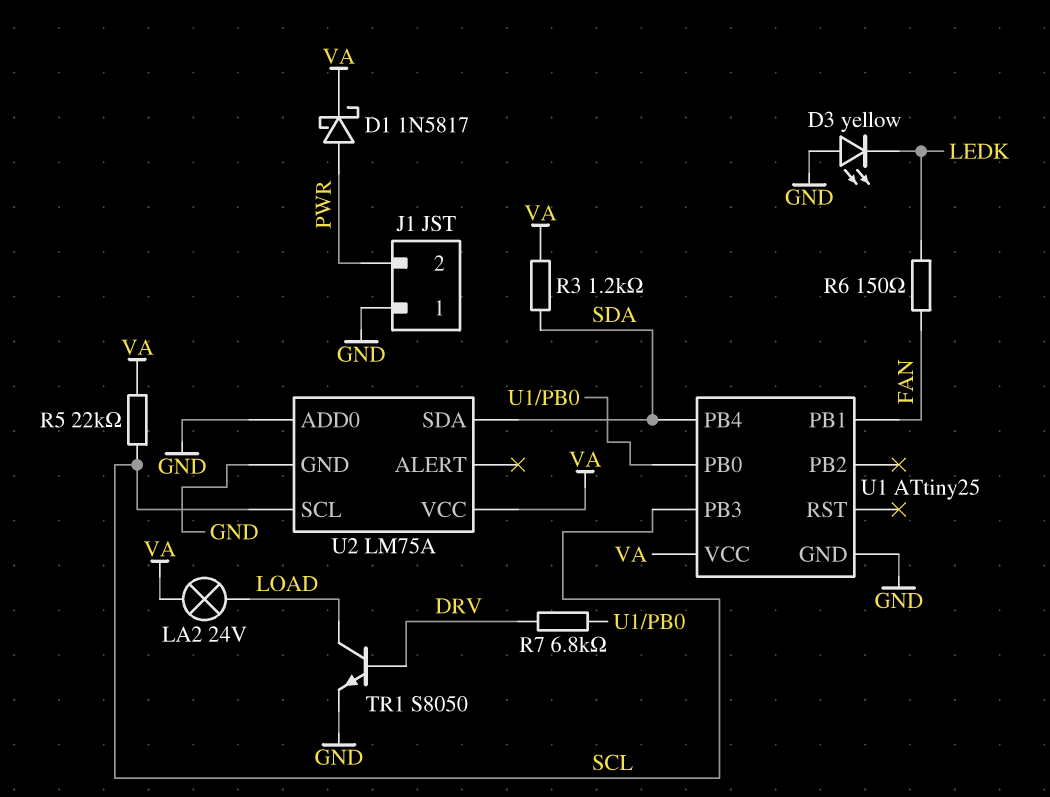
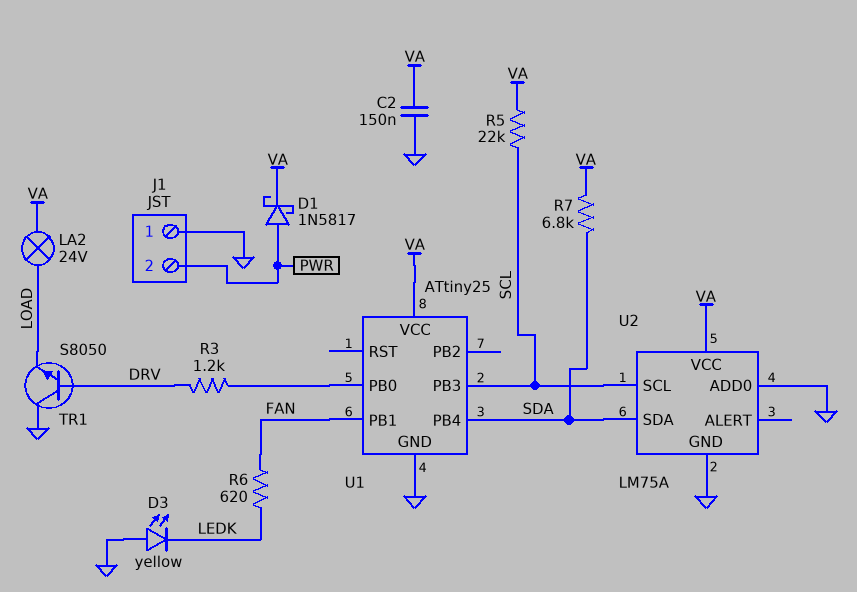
C2: none -> 150nF (GND, VA)
R3: 1.2k (SDA, VA) -> 1.2k (DRV, U1/PB0)
R6: 150 (FAN, LEDK) -> 620 (FAN, LEDK)
R7: 6.8k (DRV, U1/PB0) -> 6.8k (SDA, VA)
TR1: NPN S8050 (B DRV, C LOAD, E GND) -> NPN S8050 (B DRV, C GND, E LOAD)

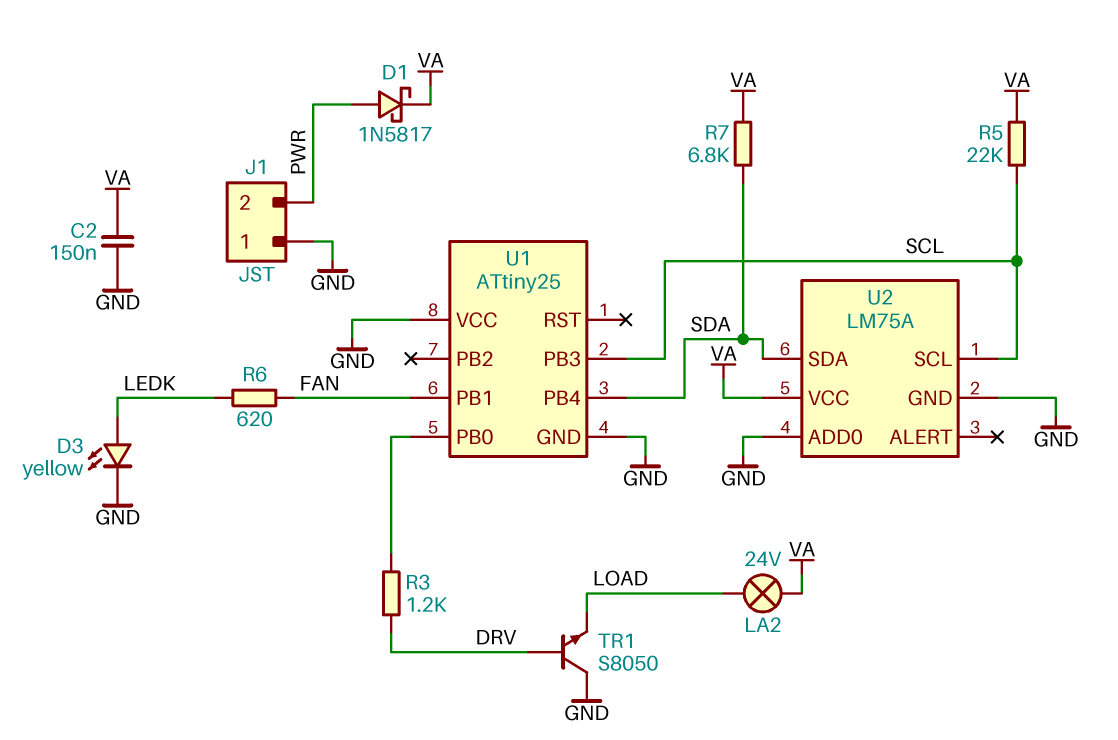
D3: LED yellow (A GND, K LEDK) -> LED yellow (A LEDK, K GND)
U1 pin VCC: VA -> GND

